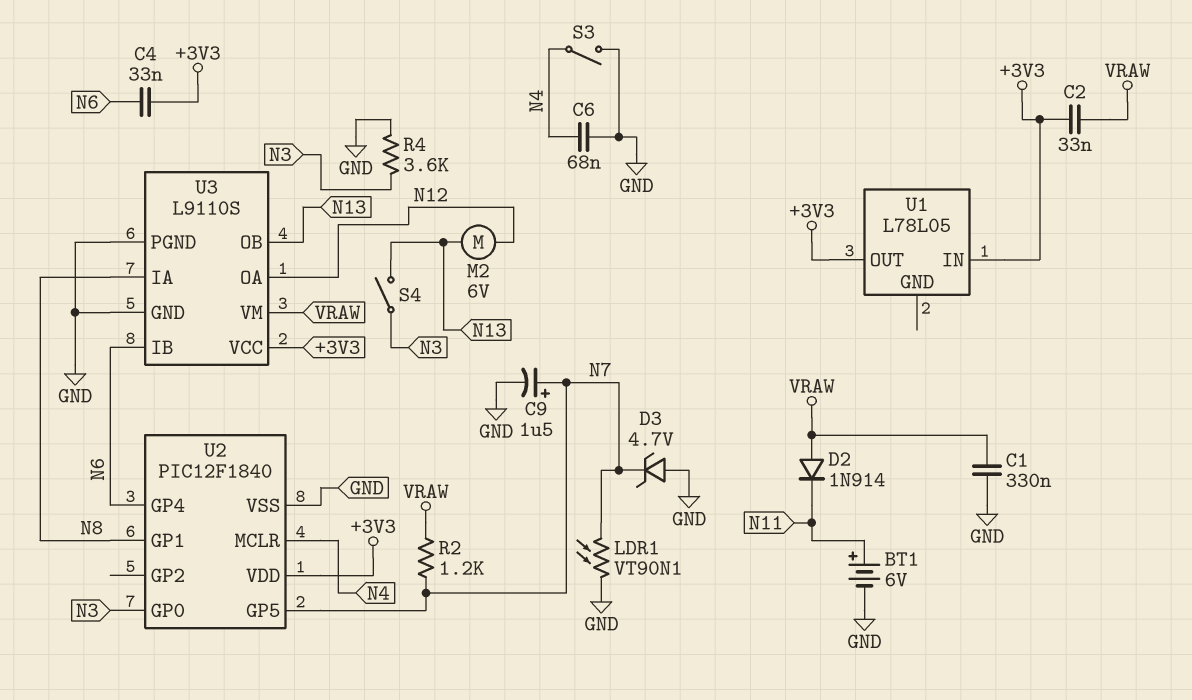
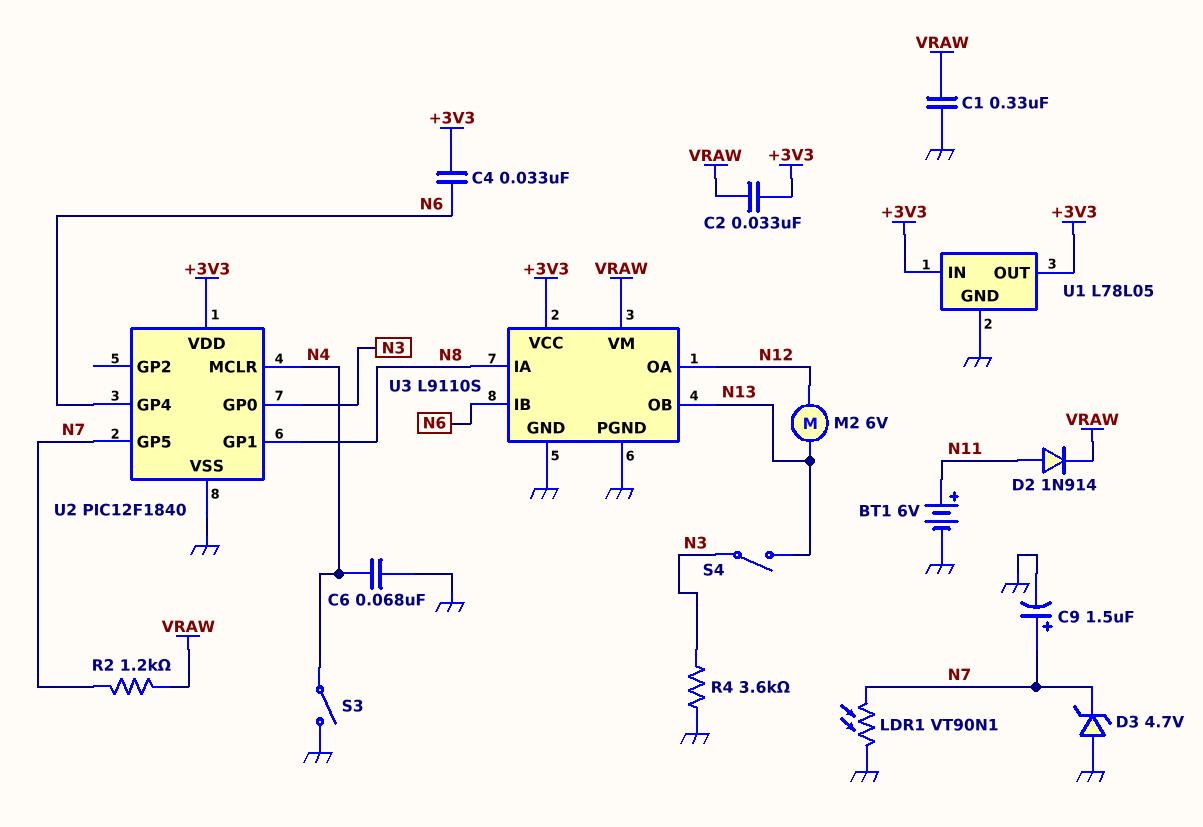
D2: diode 1N914 (A VRAW, K N11) -> diode 1N914 (A N11, K VRAW)
U1 pin GND: none -> GND

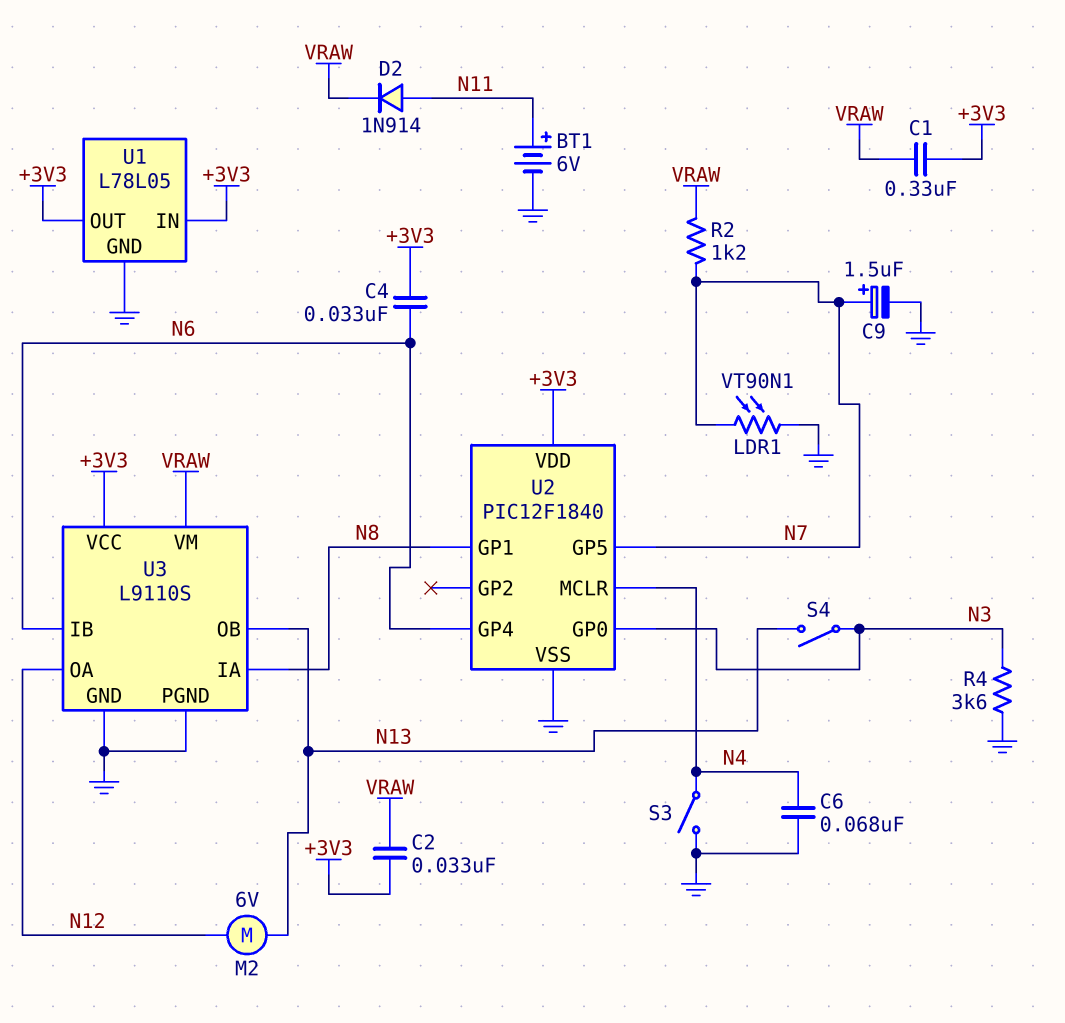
C1: 330nF (GND, VRAW) -> 330nF (+3V3, VRAW)
D3: zener 4.7V (A GND, K N7) -> none

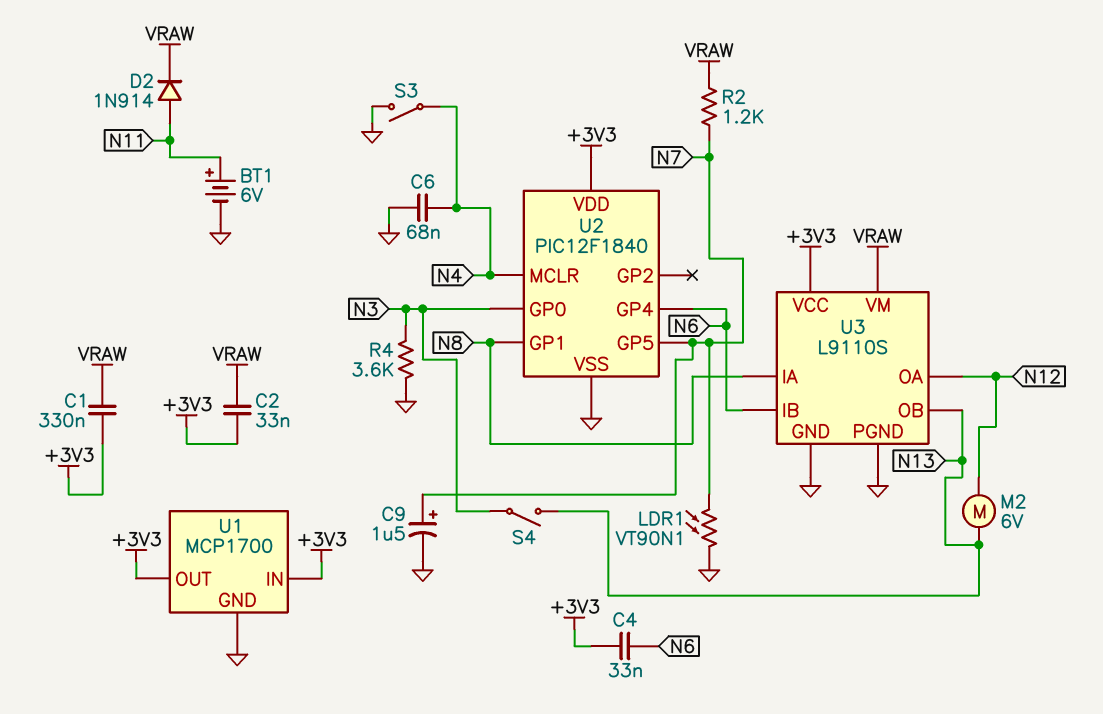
U1: L78L05 -> MCP1700

